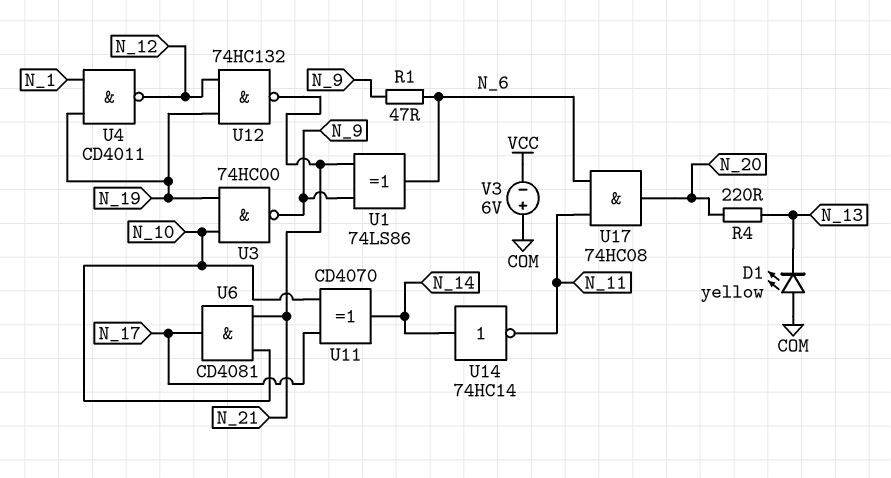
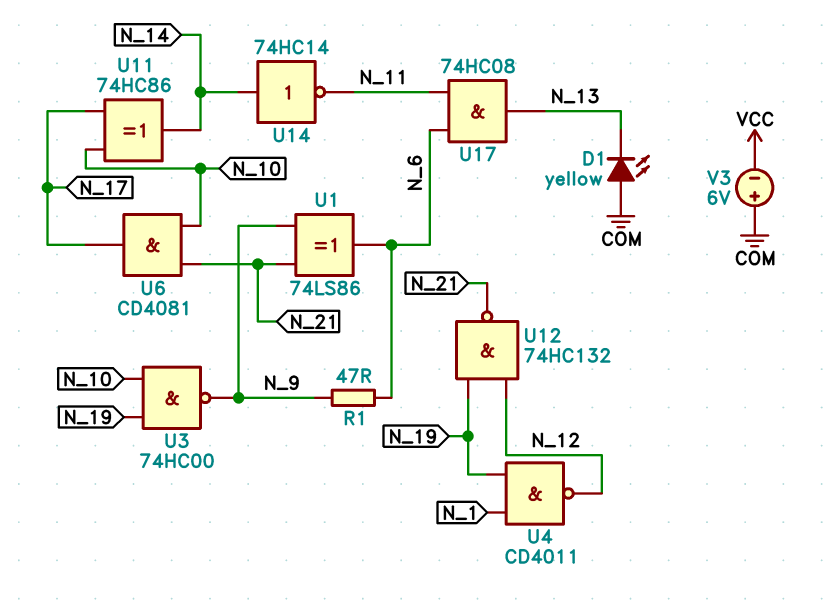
R4: 220 (N_13, N_20) -> none
U11: XOR CD4070 (in N_10, in N_17, out N_14) -> XOR 74HC86 (in N_10, in N_17, out N_14)
U17: AND 74HC08 (in N_6, in N_11, out N_20) -> AND 74HC08 (in N_6, in N_11, out N_13)

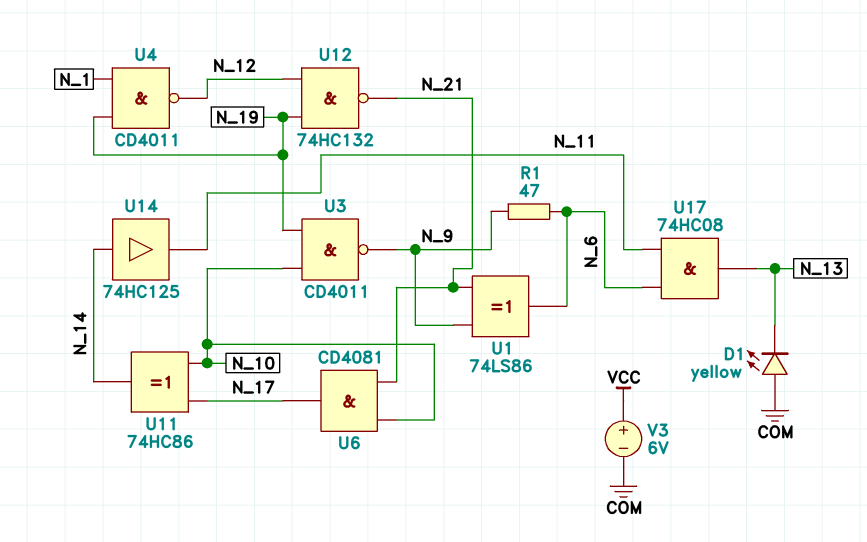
U3: NAND 74HC00 (in N_10, in N_19, out N_9) -> NAND CD4011 (in N_10, in N_19, out N_9)
U14: NOT 74HC14 (in N_14, out N_11) -> buffer 74HC125 (in N_14, out N_11)
V3: 6V (plus COM, minus VCC) -> 6V (plus VCC, minus COM)

